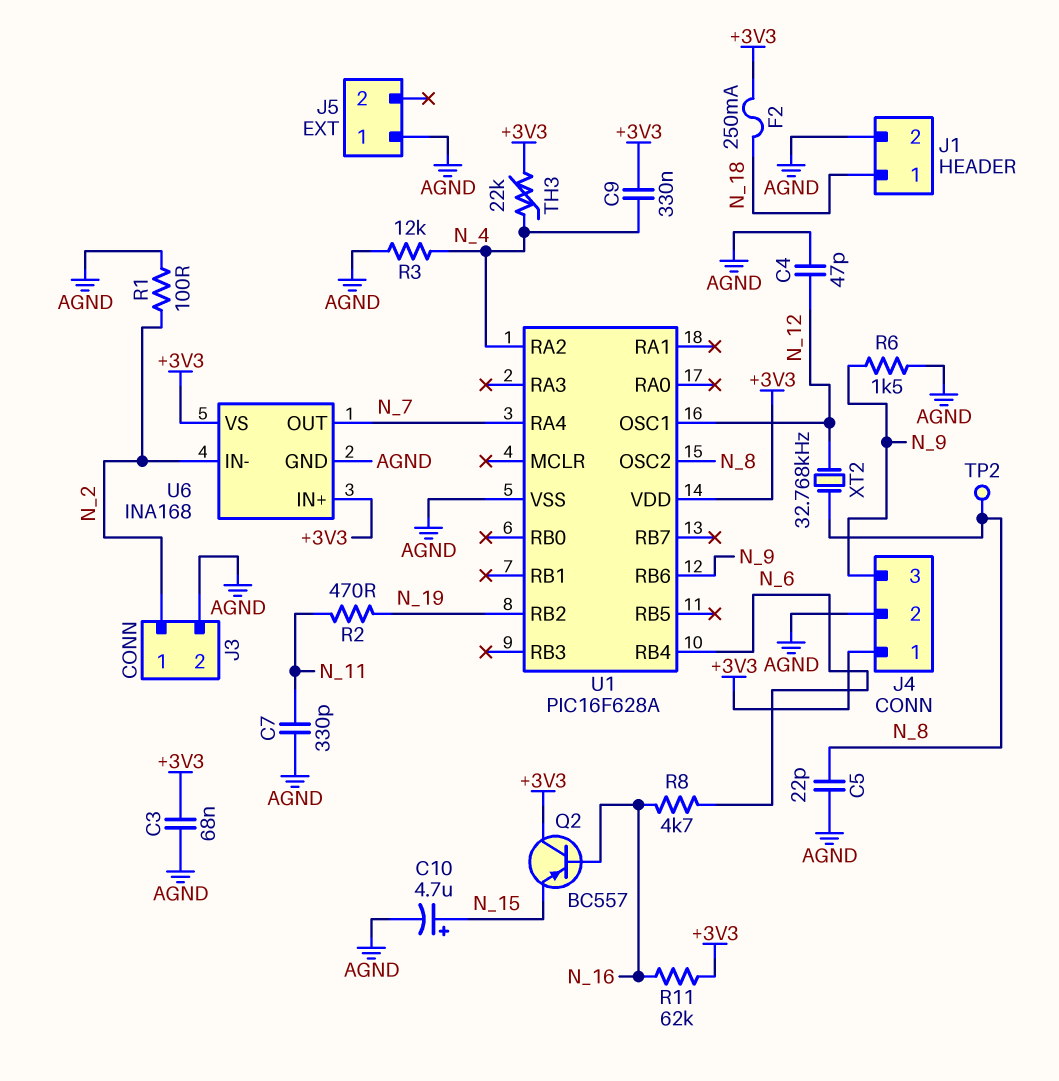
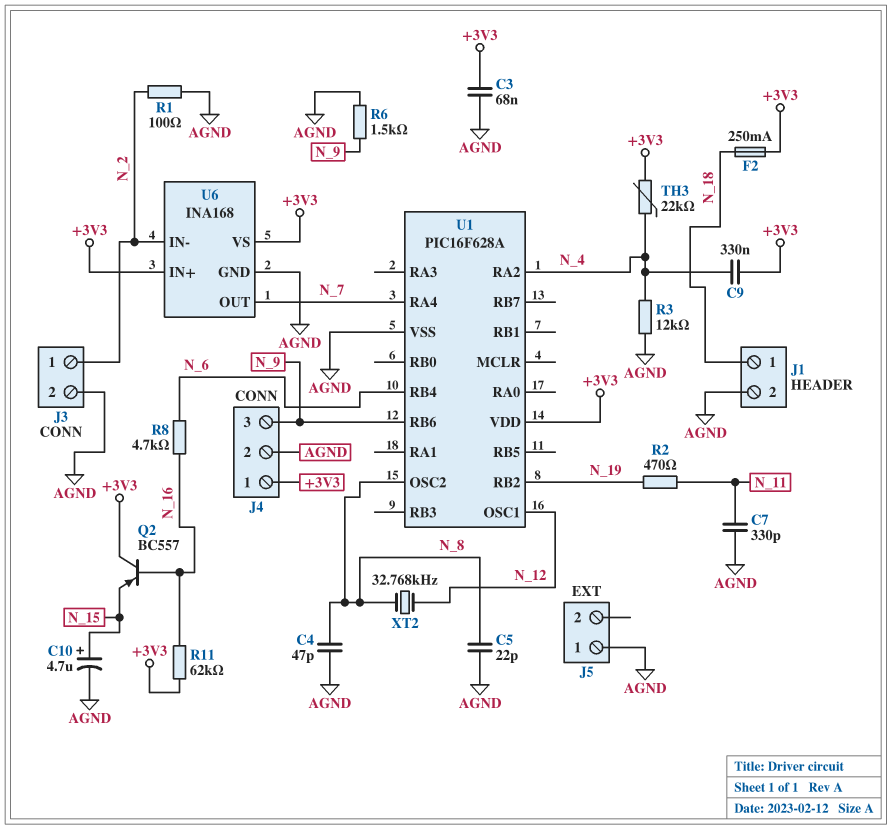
C4: 47pF (AGND, N_12) -> 47pF (AGND, N_8)
TP2: test point (N_8) -> none

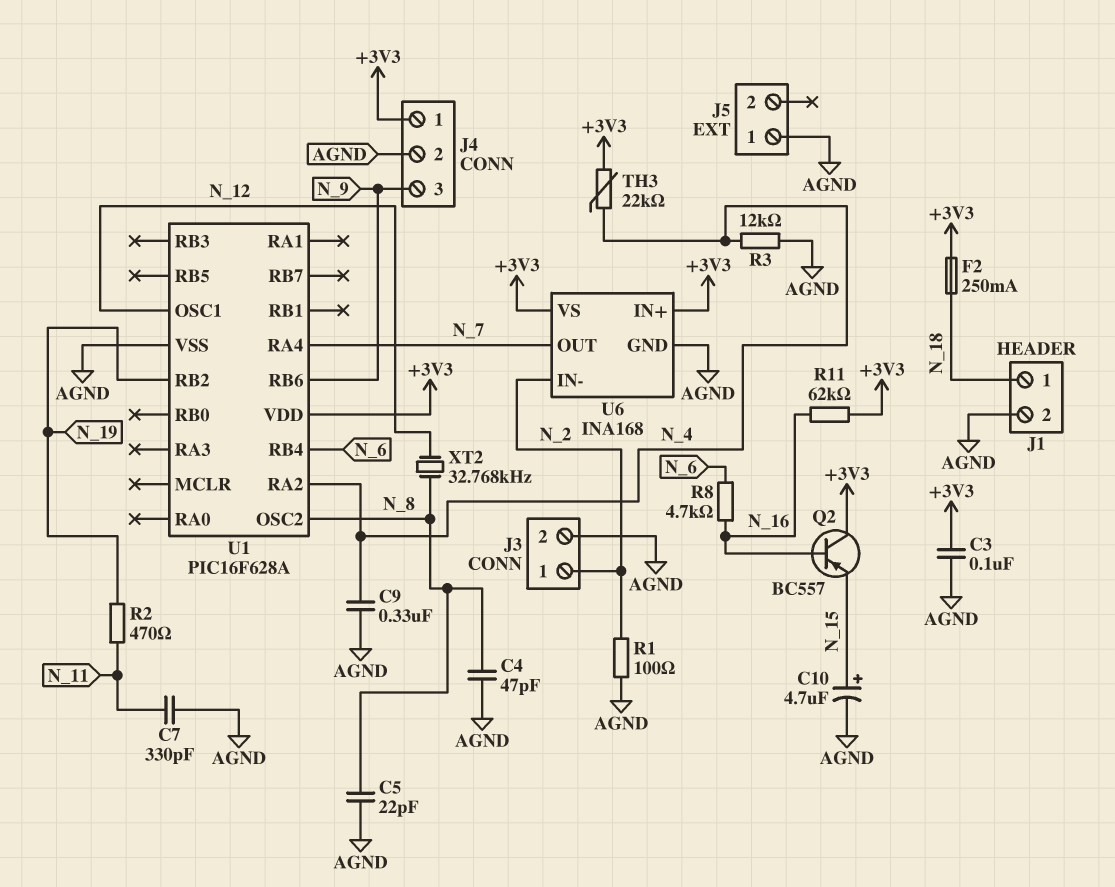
C3: 68nF (+3V3, AGND) -> 100nF (+3V3, AGND)
C9: 330nF (+3V3, N_4) -> 330nF (AGND, N_4)
R6: 1.5k (AGND, N_9) -> none

